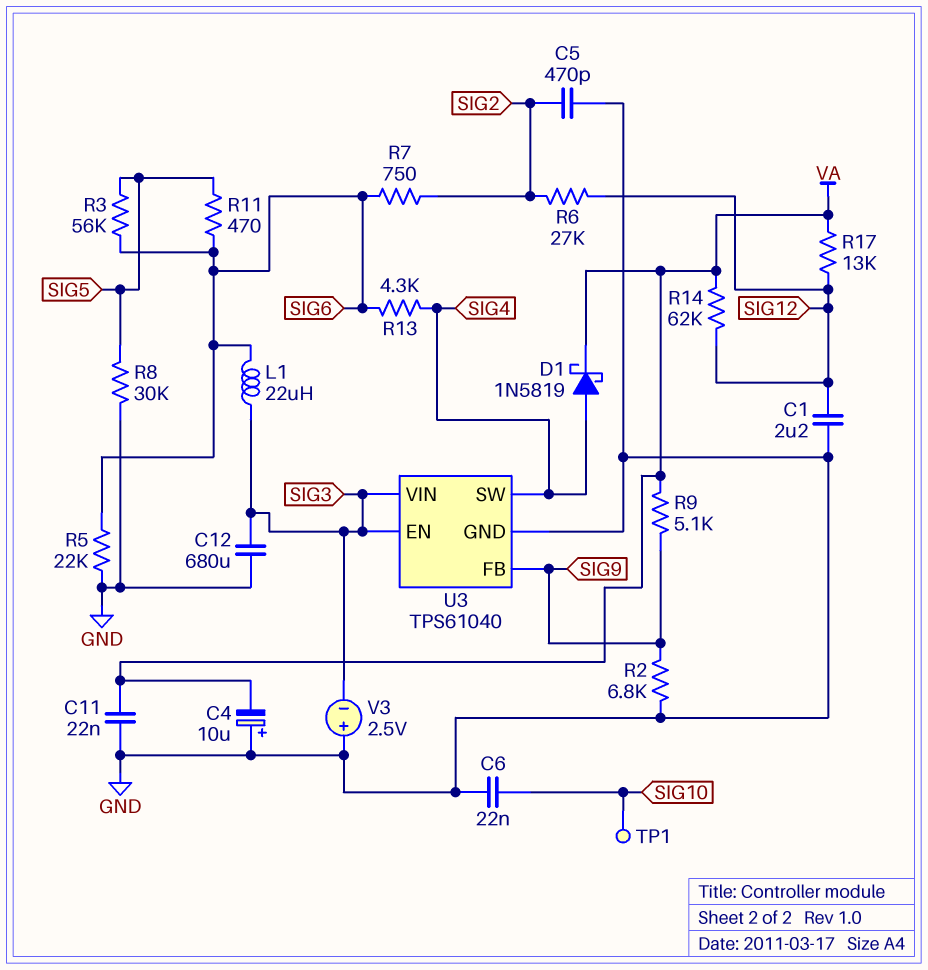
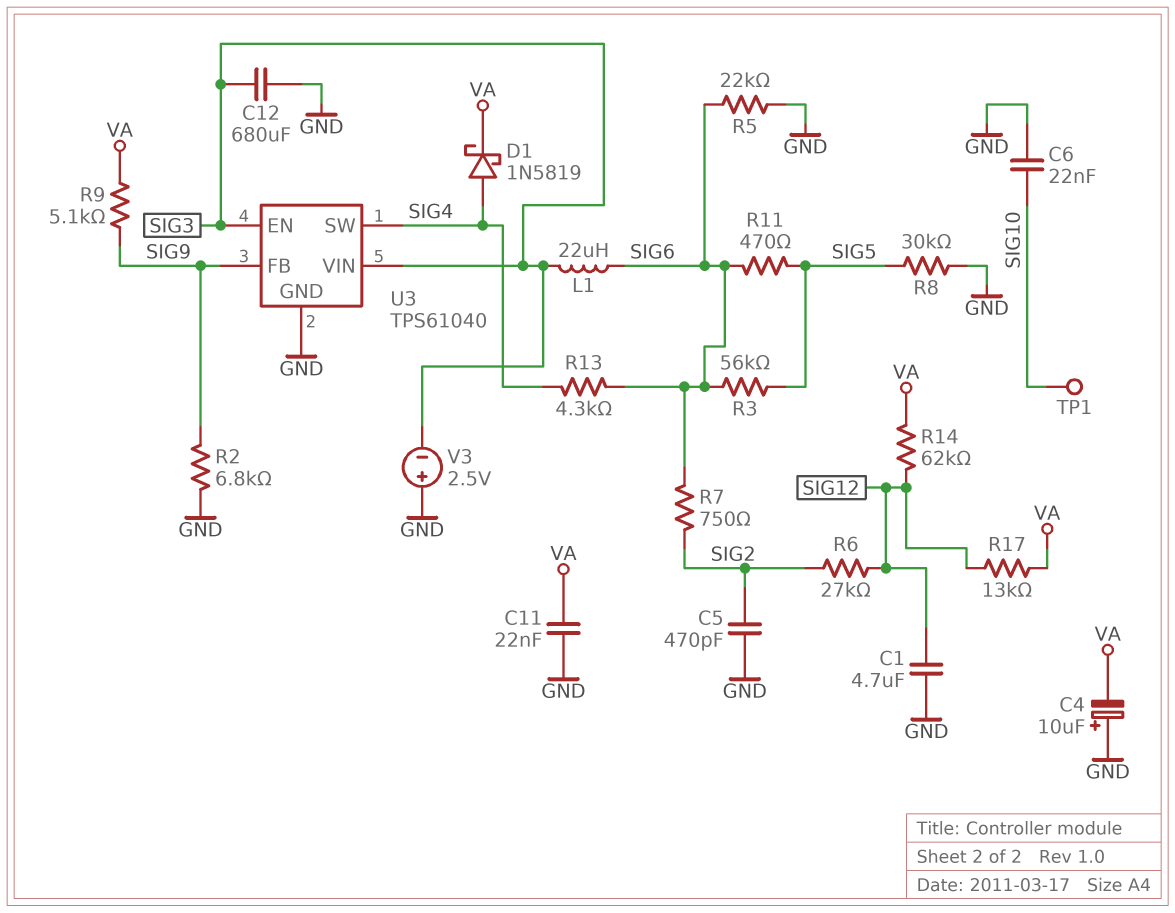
C1: 2.2uF (GND, SIG12) -> 4.7uF (GND, SIG12)

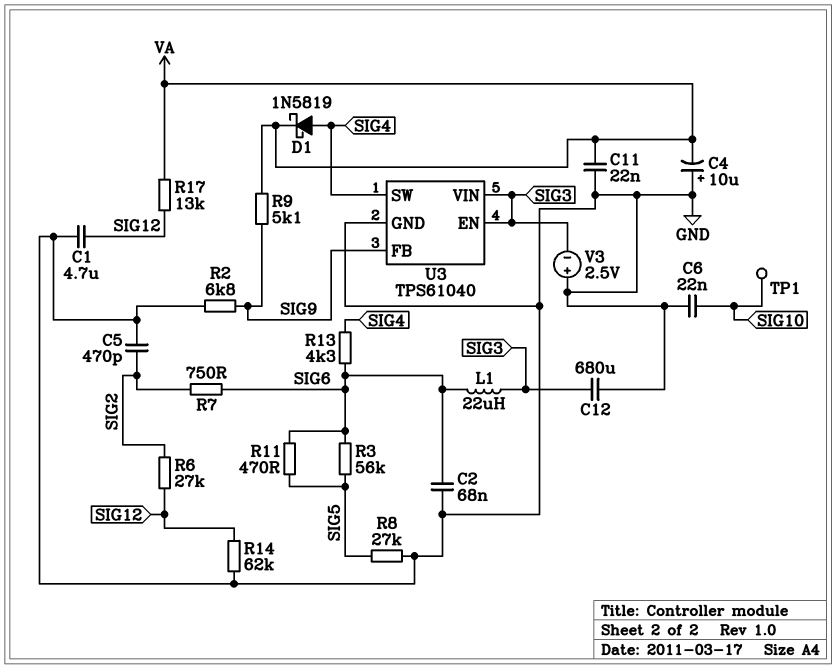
C2: none -> 68nF (GND, SIG6)
R5: 22k (GND, SIG6) -> none
R8: 30k (GND, SIG5) -> 27k (GND, SIG5)
R14: 62k (SIG12, VA) -> 62k (GND, SIG12)

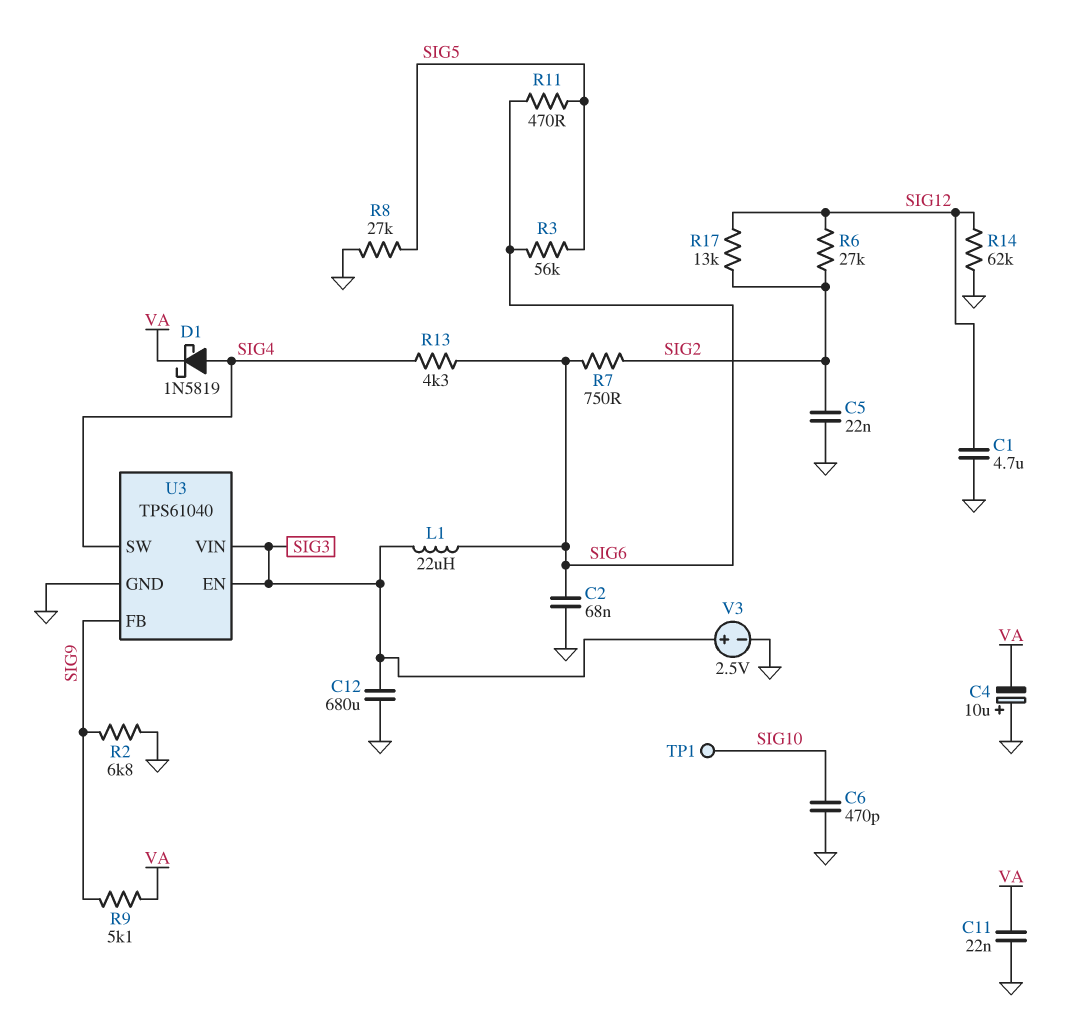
C5: 470pF (GND, SIG2) -> 22nF (GND, SIG2)
C6: 22nF (GND, SIG10) -> 470pF (GND, SIG10)
R17: 13k (SIG12, VA) -> 13k (SIG2, SIG12)
V3: 2.5V (plus GND, minus SIG3) -> 2.5V (plus SIG3, minus GND)

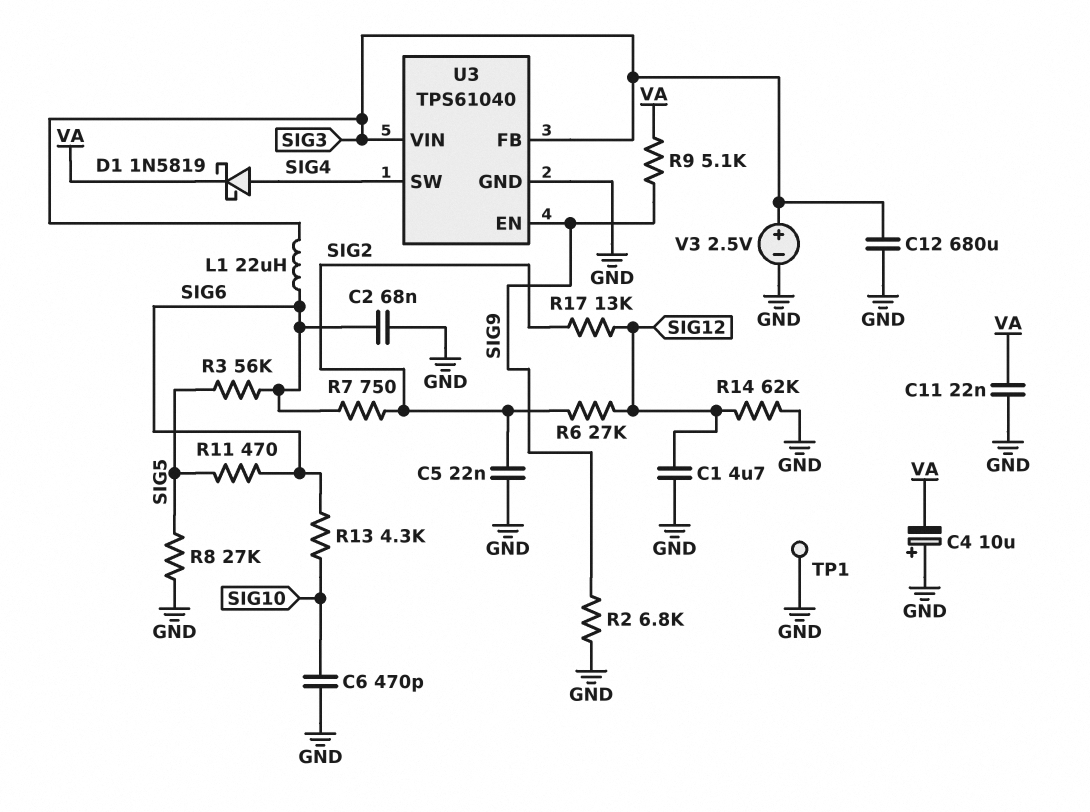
R13: 4.3k (SIG4, SIG6) -> 4.3k (SIG6, SIG10)
TP1: test point (SIG10) -> test point (GND)
U3 pin EN: SIG3 -> SIG9
U3 pin FB: SIG9 -> SIG3

